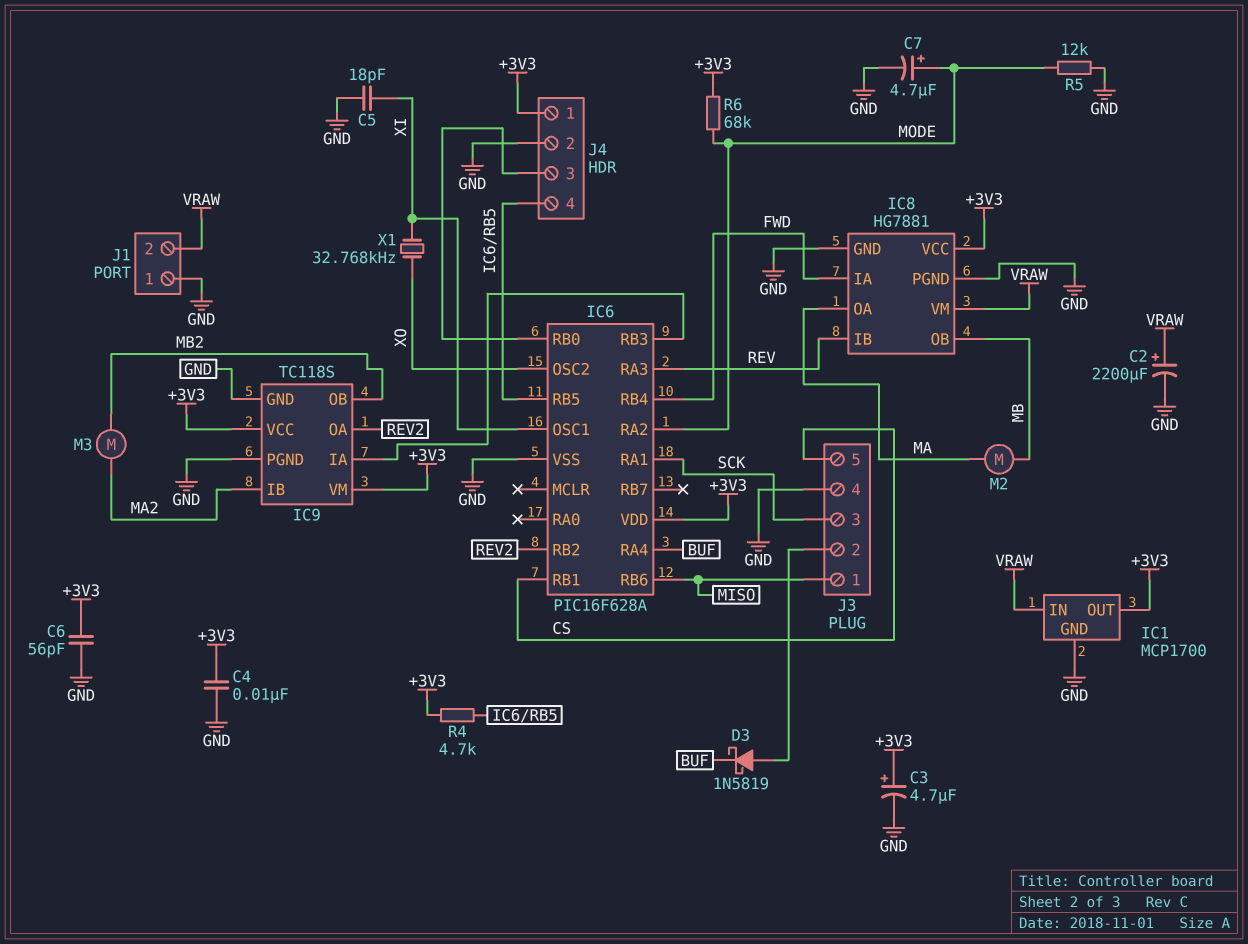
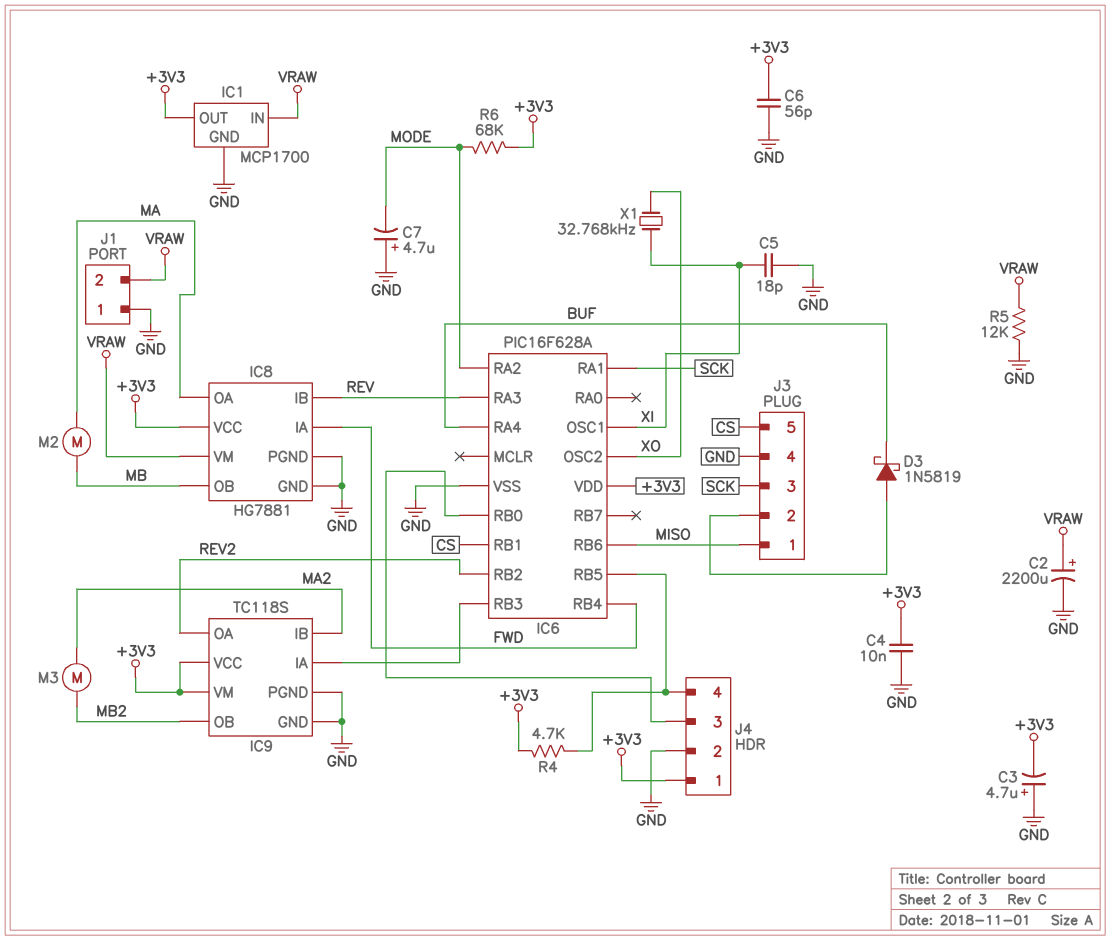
C3: 4.7uF (plus +3V3, minus GND) -> 4.7uF (plus GND, minus +3V3)
C7: 4.7uF (plus MODE, minus GND) -> 4.7uF (plus GND, minus MODE)
R5: 12k (GND, MODE) -> 12k (GND, VRAW)

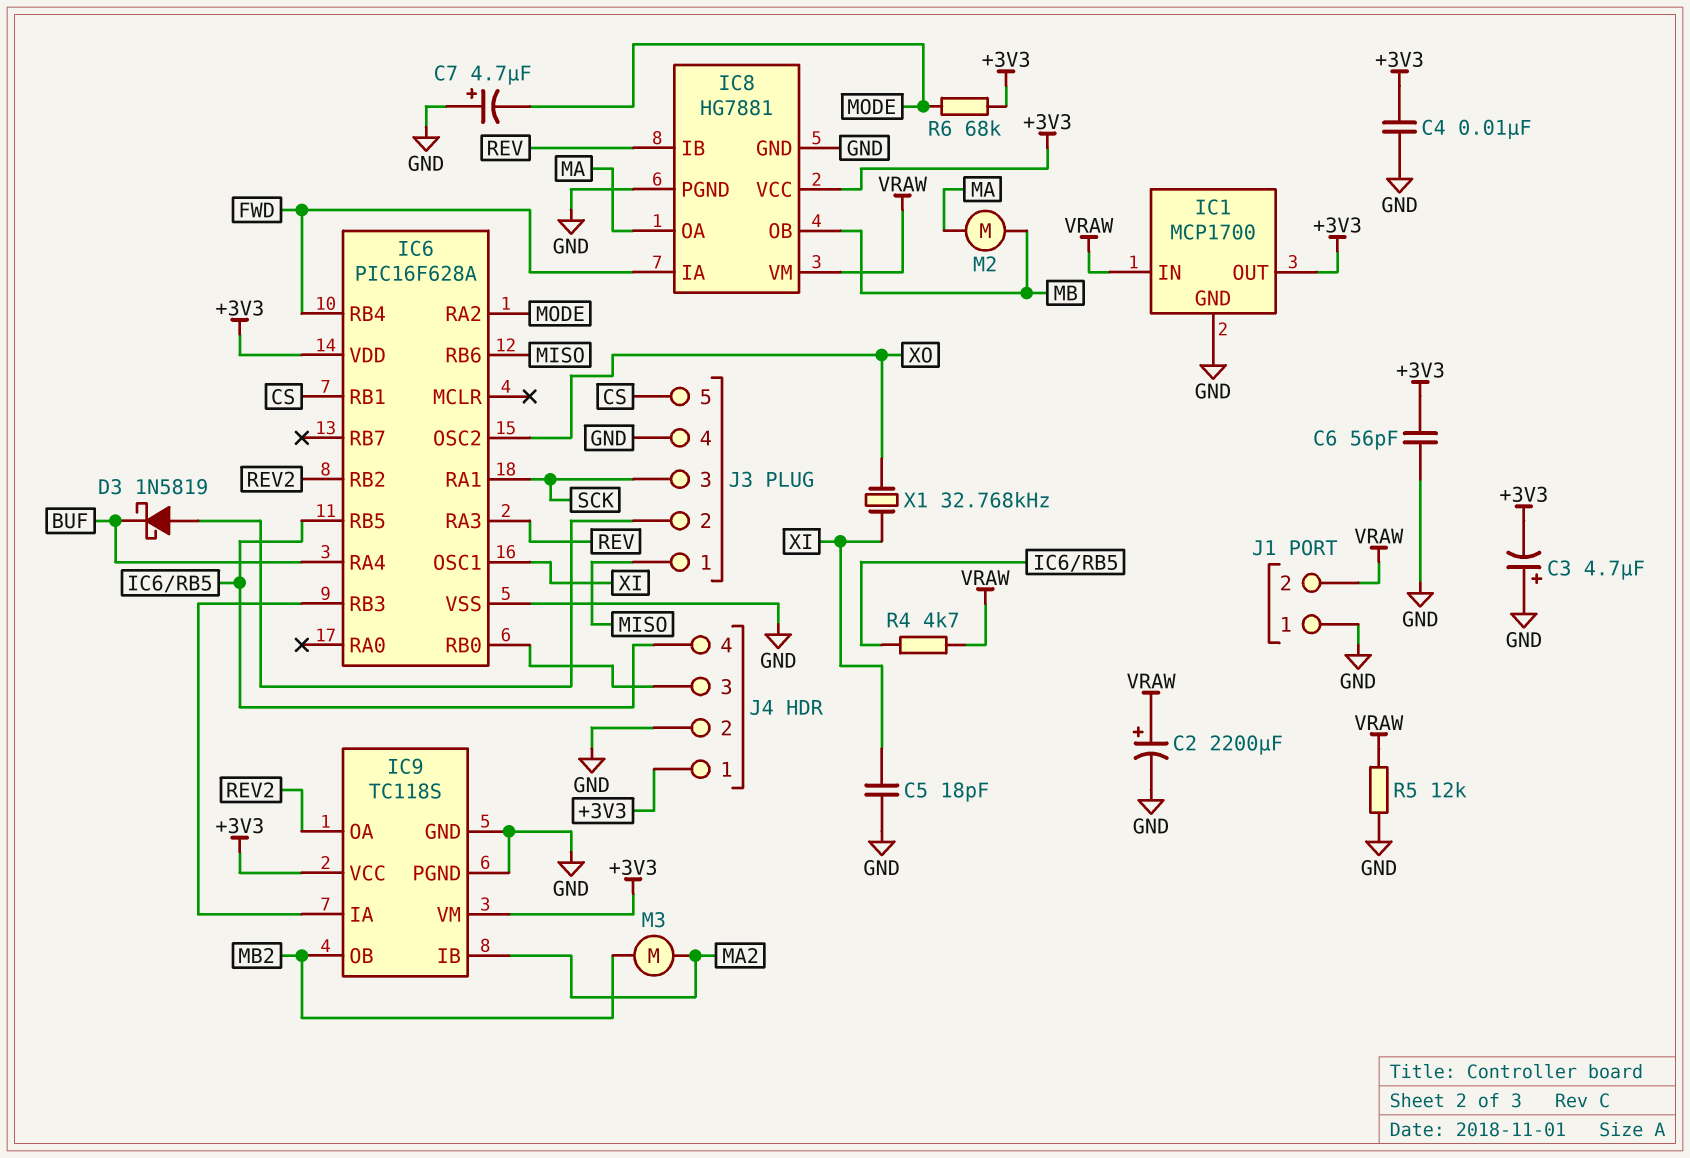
R4: 4.7k (+3V3, IC6/RB5) -> 4.7k (IC6/RB5, VRAW)

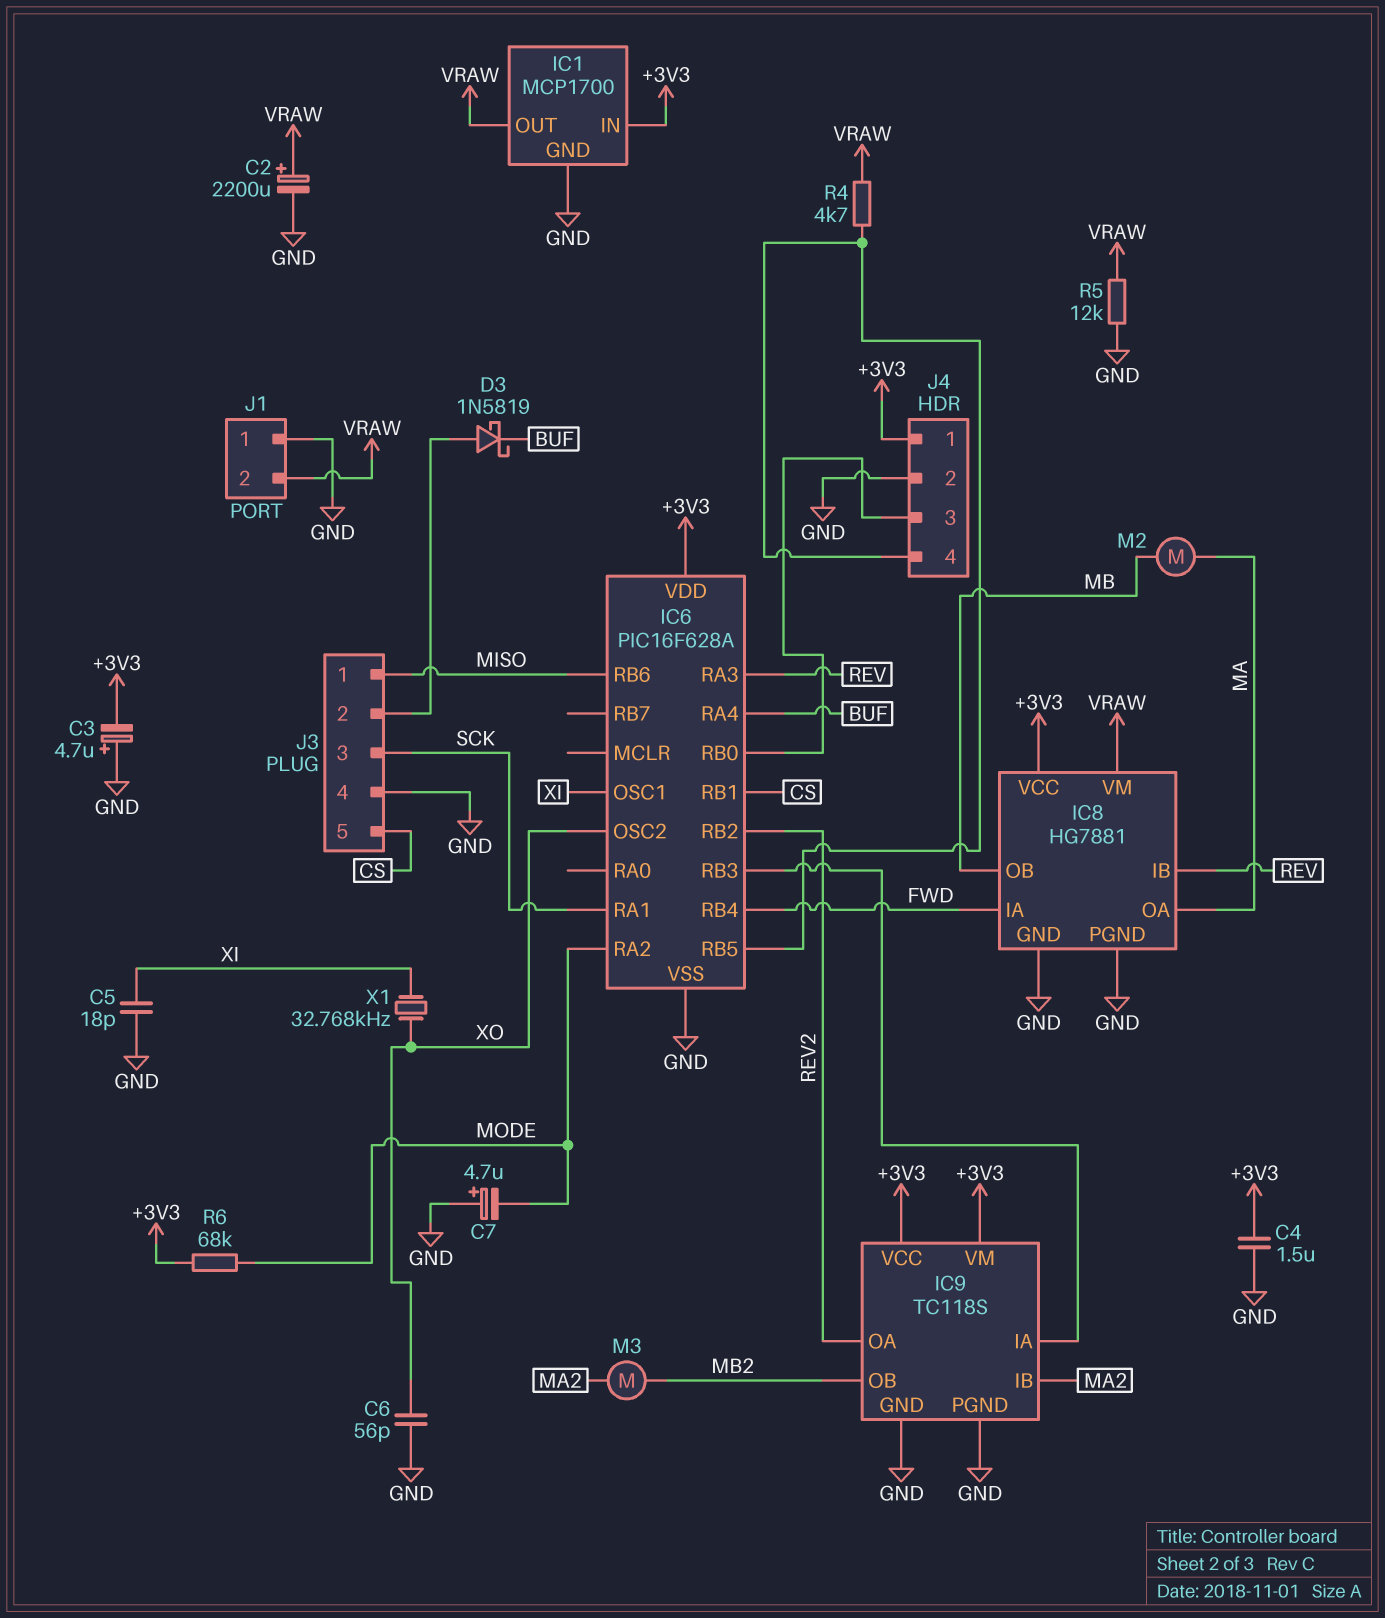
C4: 10nF (+3V3, GND) -> 1.5uF (+3V3, GND)
C6: 56pF (+3V3, GND) -> 56pF (GND, XO)
IC1 pin IN: VRAW -> +3V3
IC1 pin OUT: +3V3 -> VRAW

